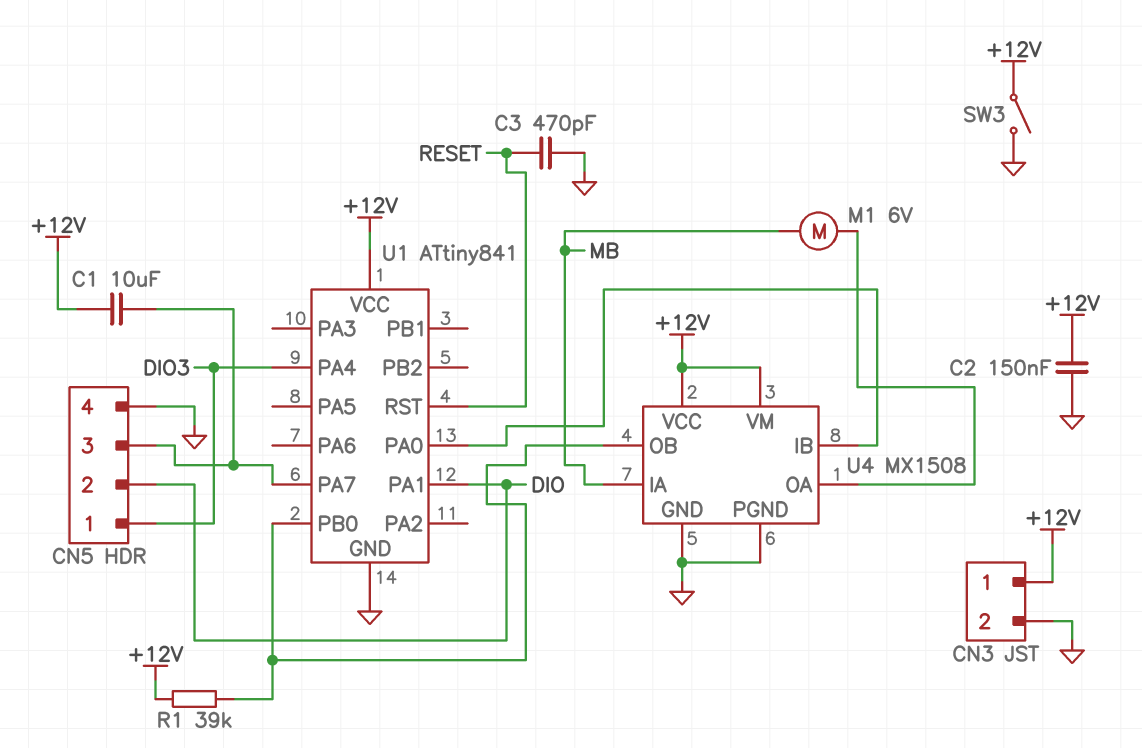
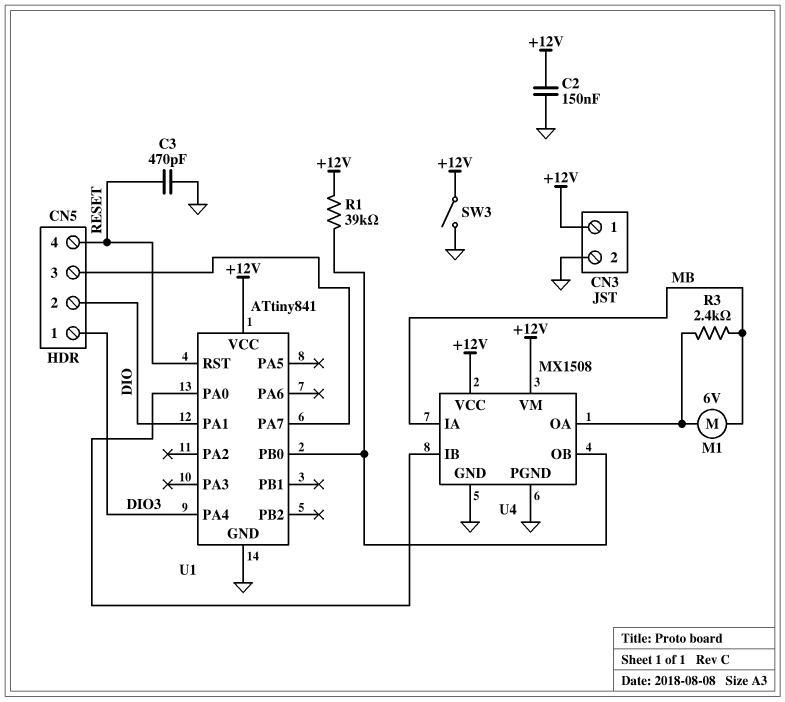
C1: 10uF (+12V, CN5/3) -> none
CN5 pin 4: GND -> RESET
R3: none -> 2.4k (MB, U4/OA)

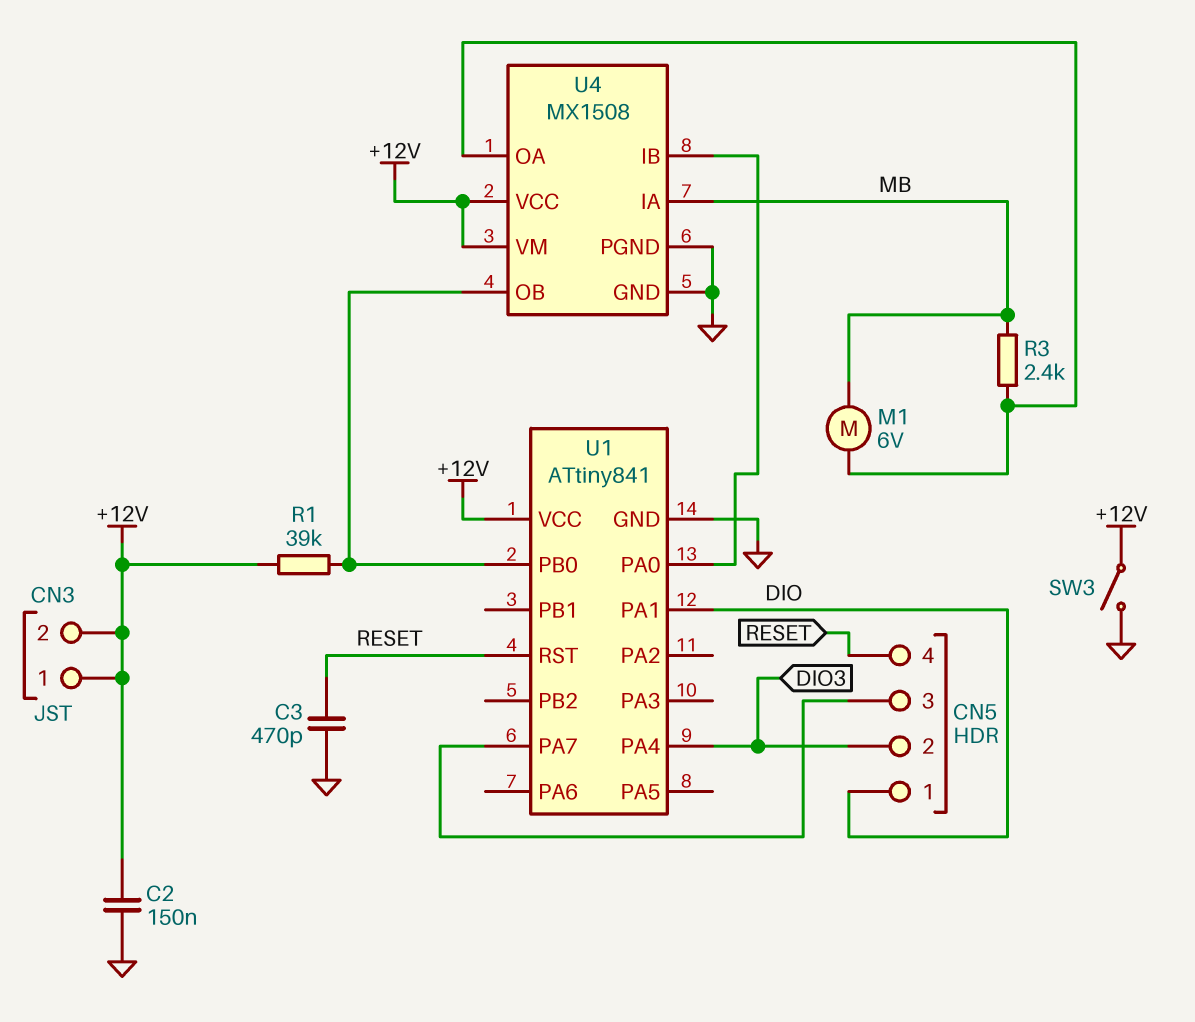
CN3 pin 2: GND -> +12V
CN5 pin 1: DIO3 -> DIO
CN5 pin 2: DIO -> DIO3

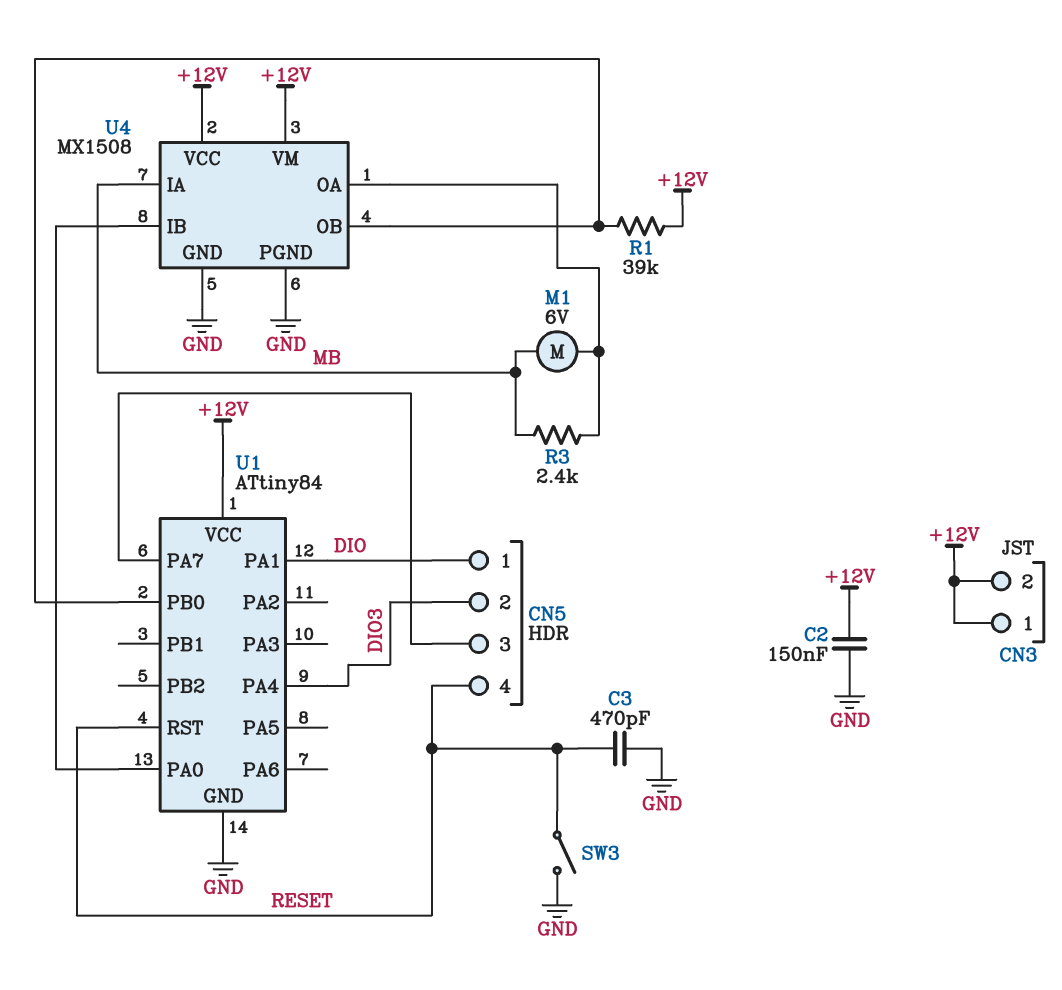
SW3: switch (+12V, GND) -> switch (GND, RESET)
U1: ATtiny841 -> ATtiny84

